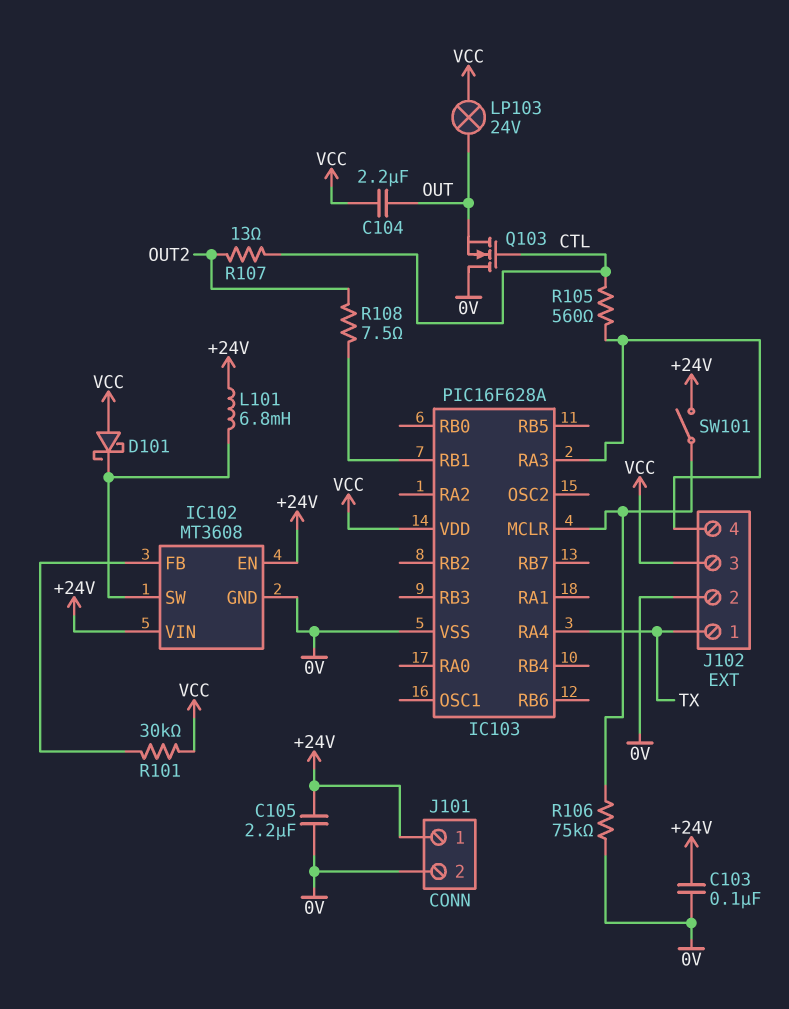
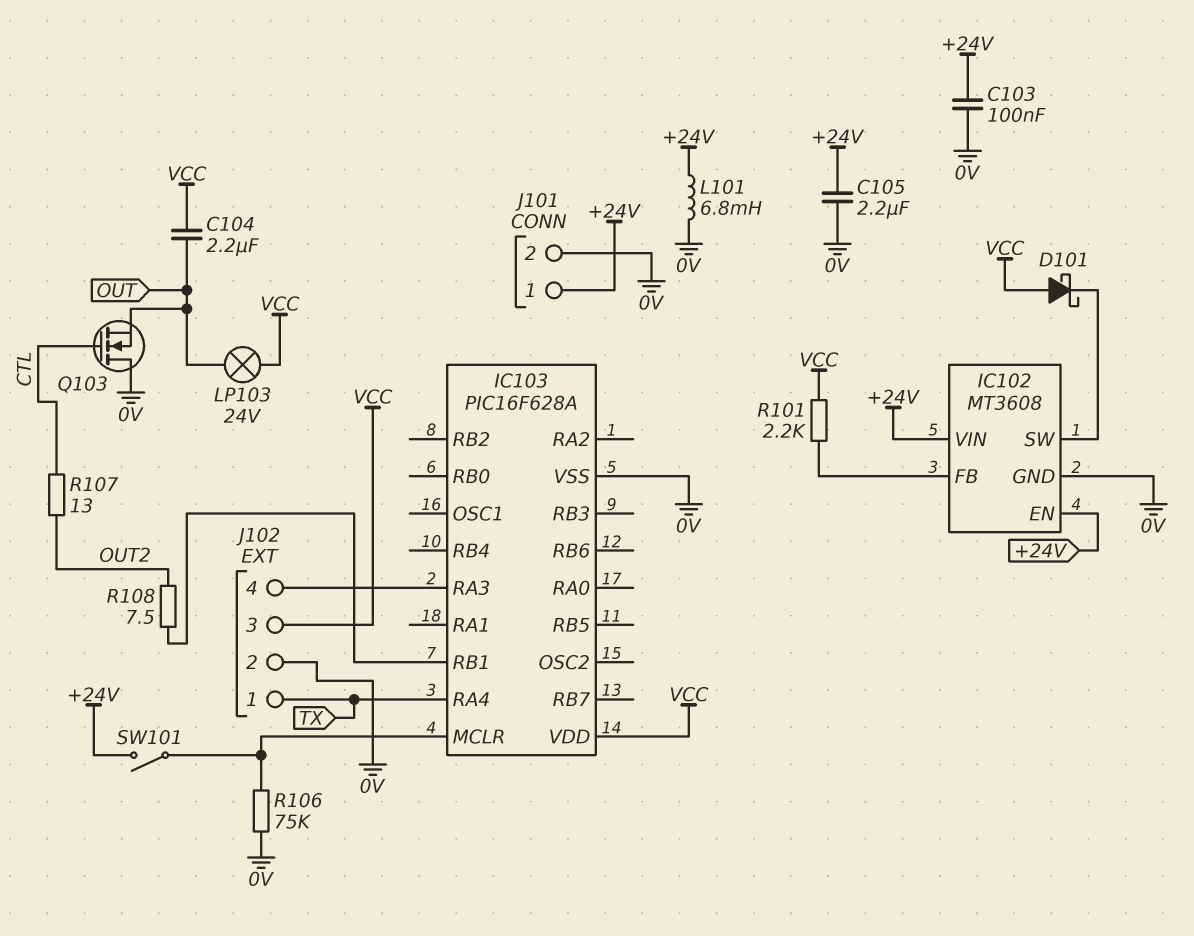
L101: 6.8mH (+24V, IC102/SW) -> 6.8mH (+24V, 0V)
R101: 30k (IC102/FB, VCC) -> 2.2k (IC102/FB, VCC)
R105: 560 (CTL, IC103/RA3) -> none

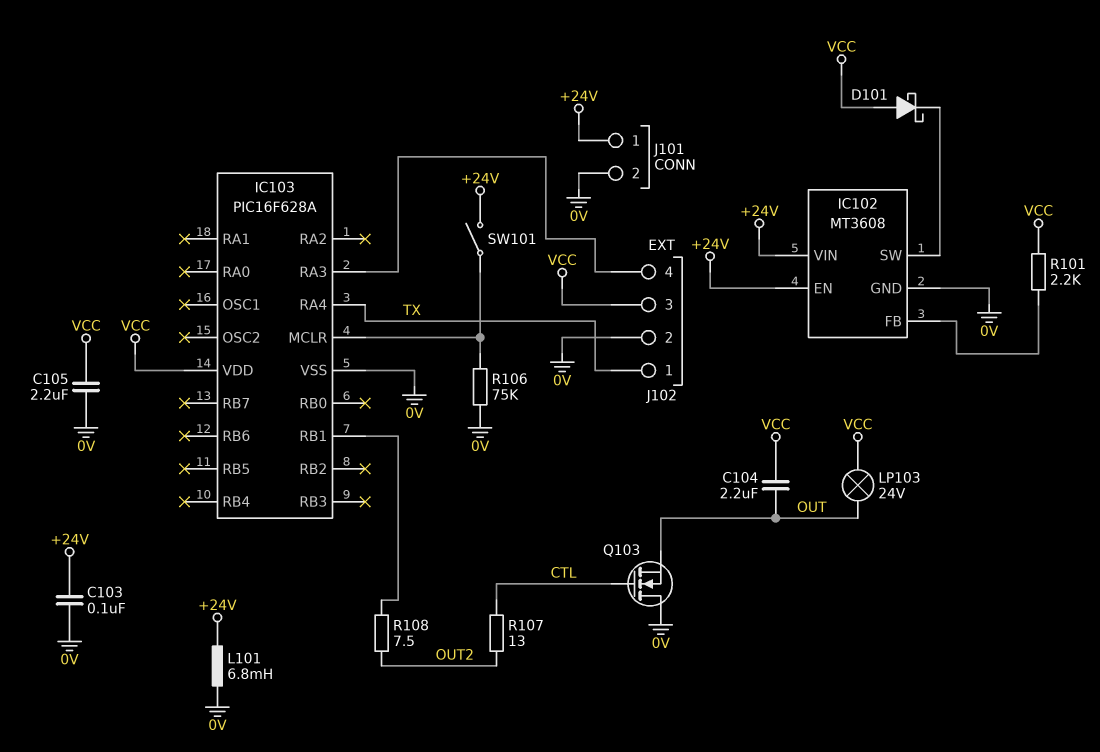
C105: 2.2uF (+24V, 0V) -> 2.2uF (0V, VCC)

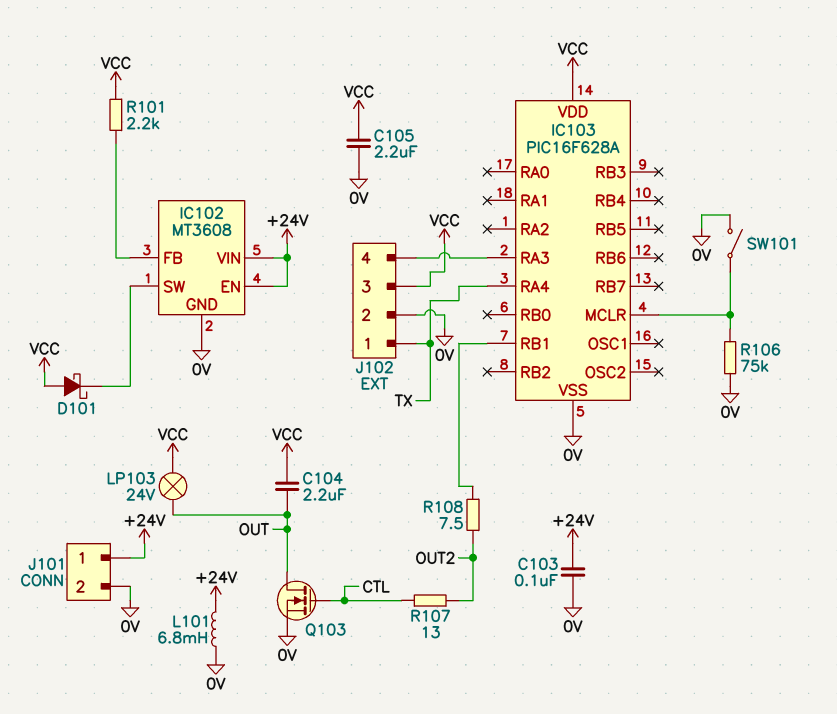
Q103: NMOS (G CTL, D 0V, S OUT) -> NMOS (G CTL, D OUT, S 0V)
SW101: switch (+24V, IC103/MCLR) -> switch (0V, IC103/MCLR)

